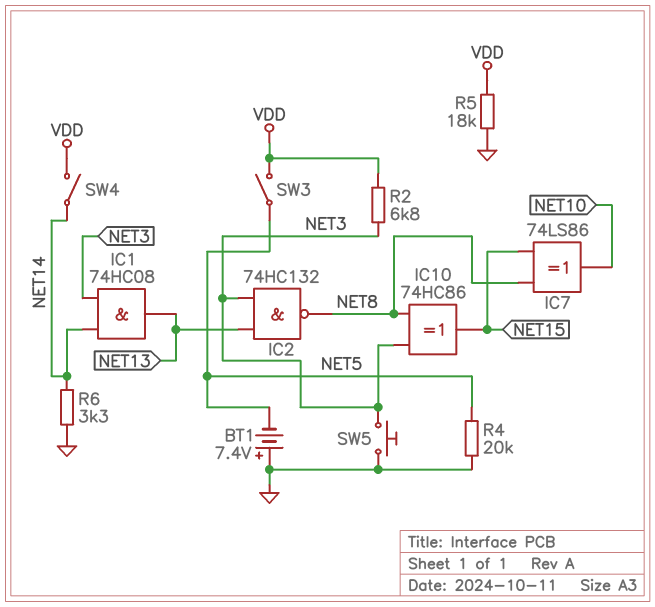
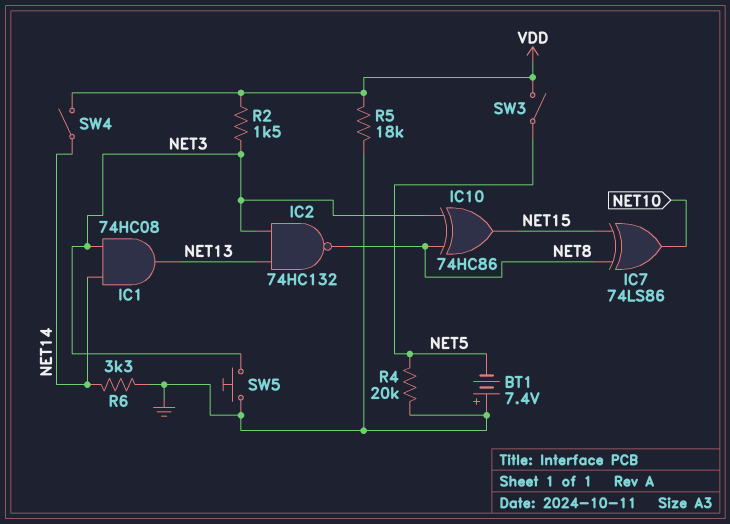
R2: 6.8k (NET3, VDD) -> 1.5k (NET3, VDD)

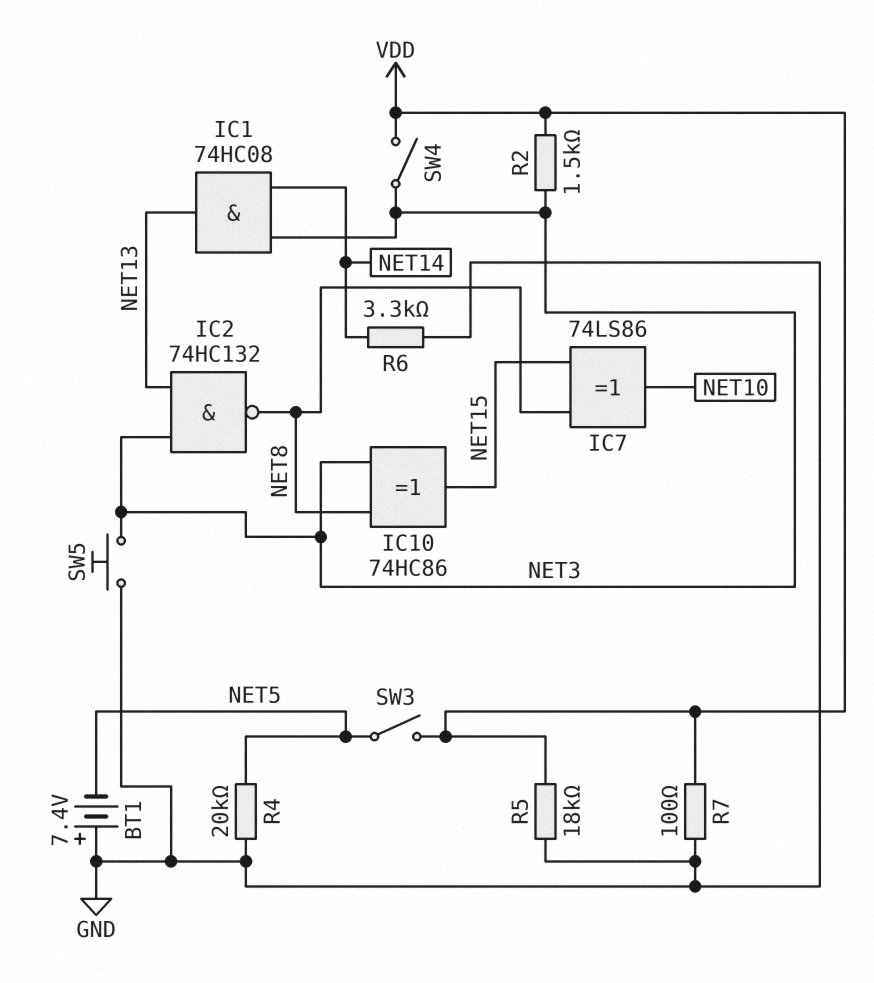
R7: none -> 100 (GND, VDD)
SW4: switch (NET14, VDD) -> switch (NET3, VDD)

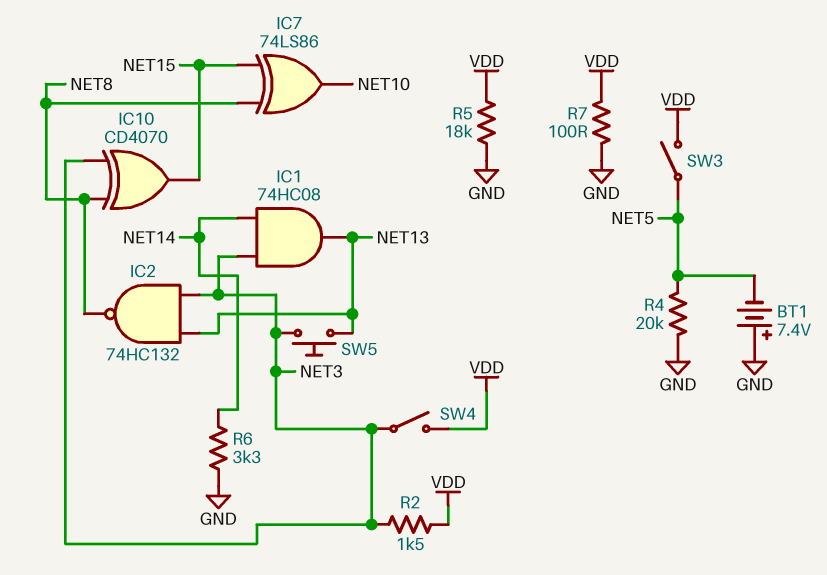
IC10: XOR 74HC86 (in NET3, in NET8, out NET15) -> XOR CD4070 (in NET3, in NET8, out NET15)
SW5: button (GND, NET3) -> button (NET3, NET13)

